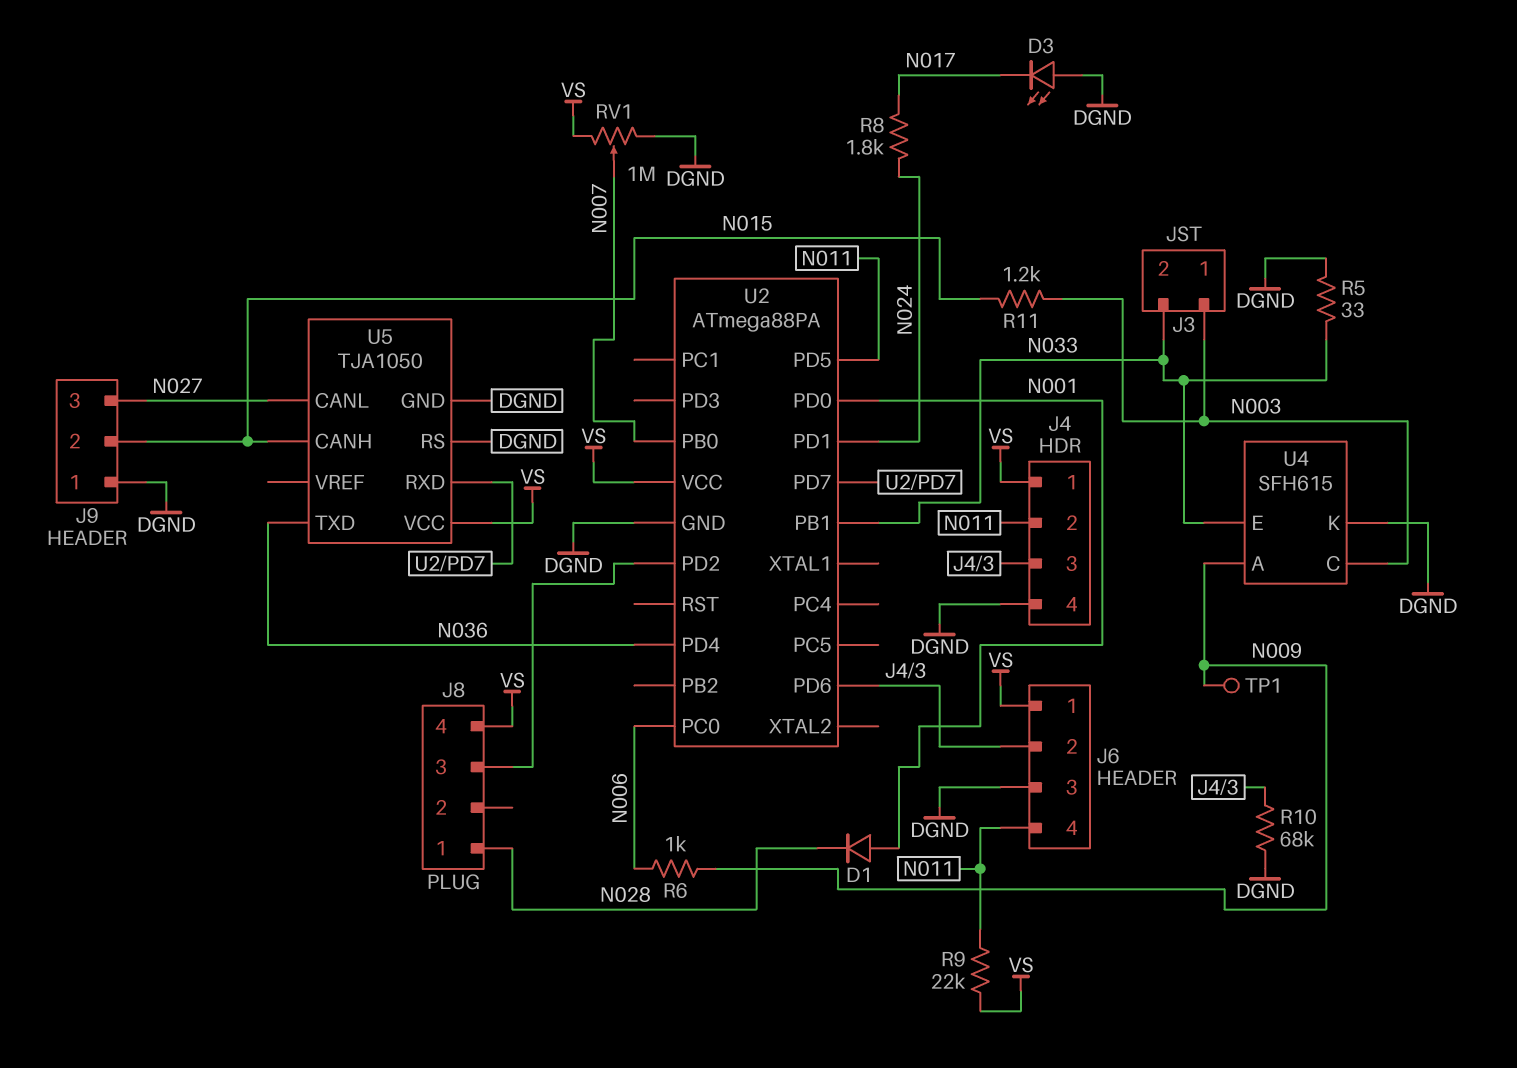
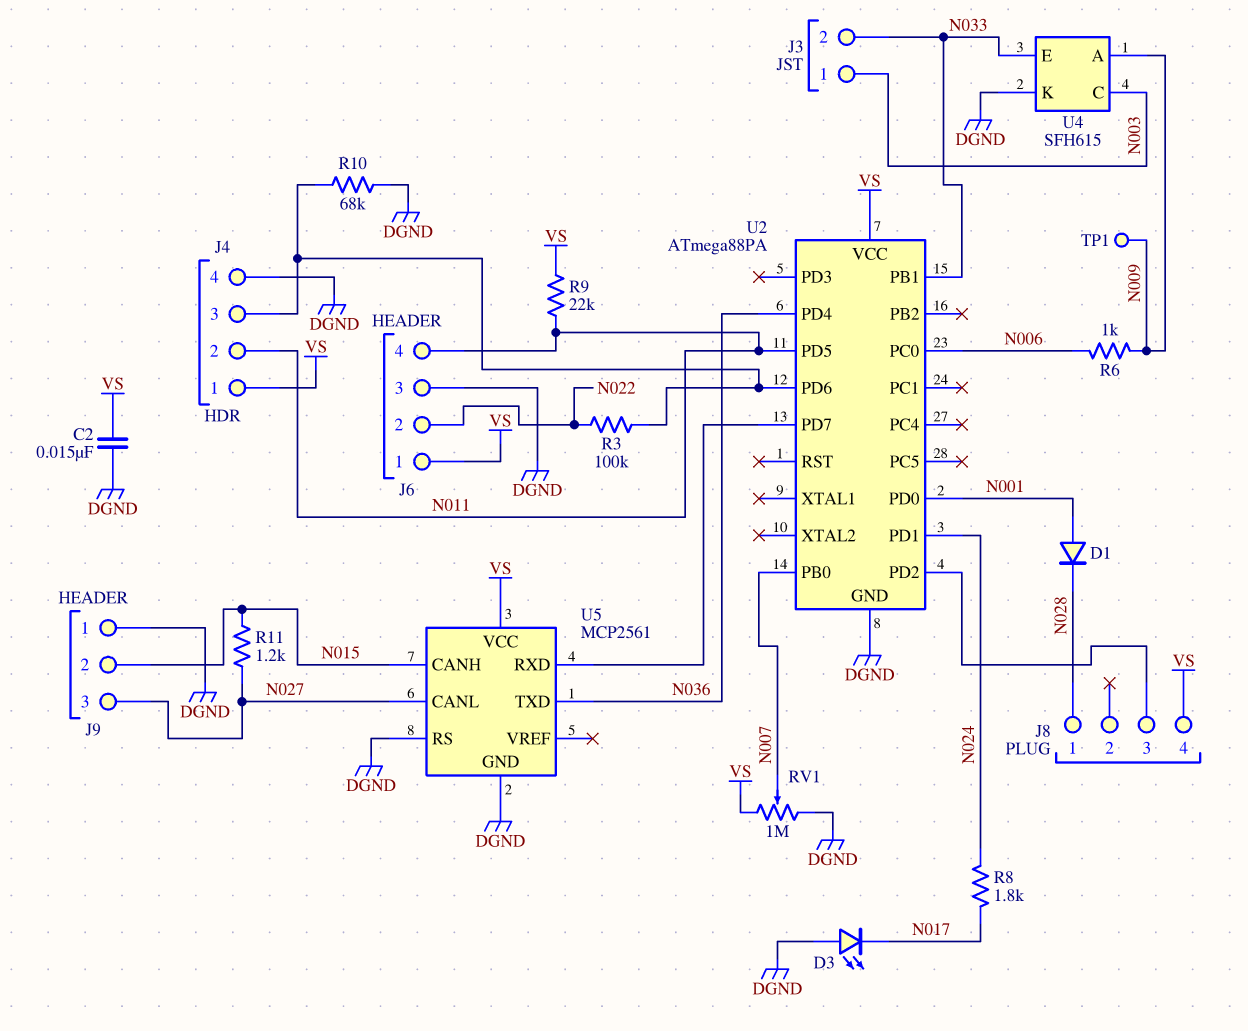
C2: none -> 15nF (DGND, VS)
J6 pin 2: J4/3 -> N022
R3: none -> 100k (J4/3, N022)
R5: 33 (DGND, N033) -> none
R11: 1.2k (N003, N015) -> 1.2k (N015, N027)
U5: TJA1050 -> MCP2561

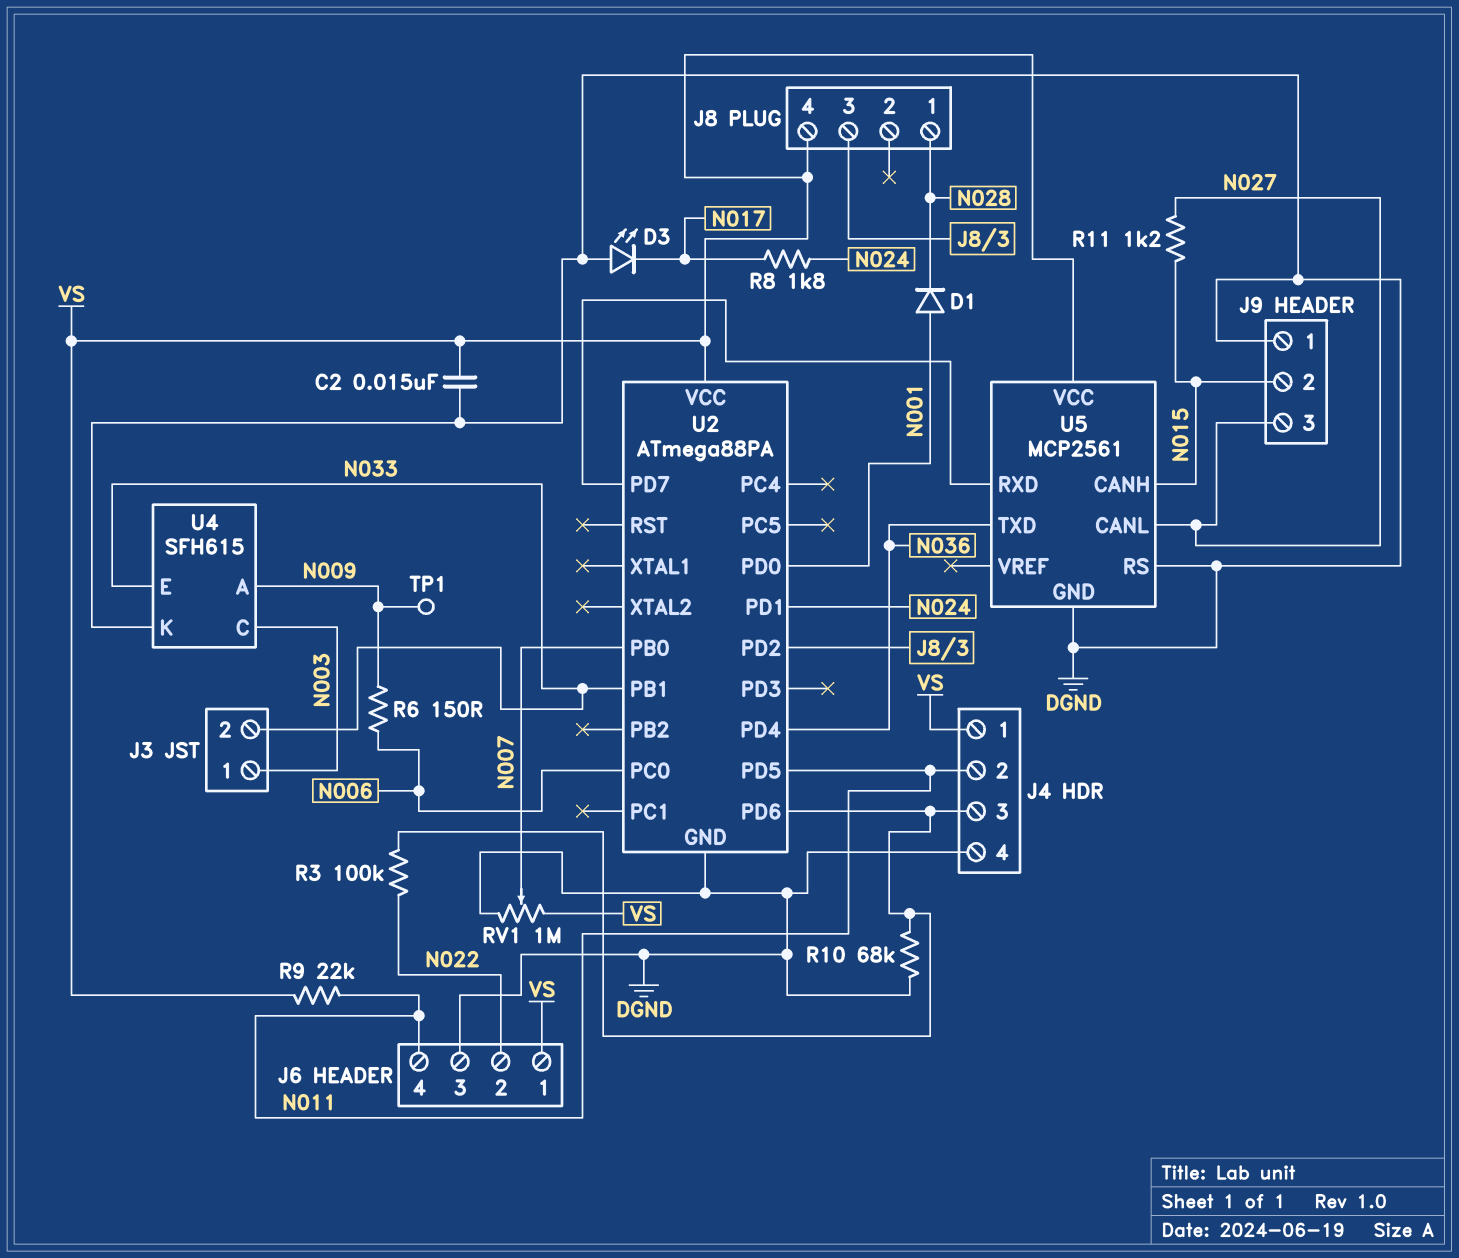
R6: 1k (N006, N009) -> 150 (N006, N009)

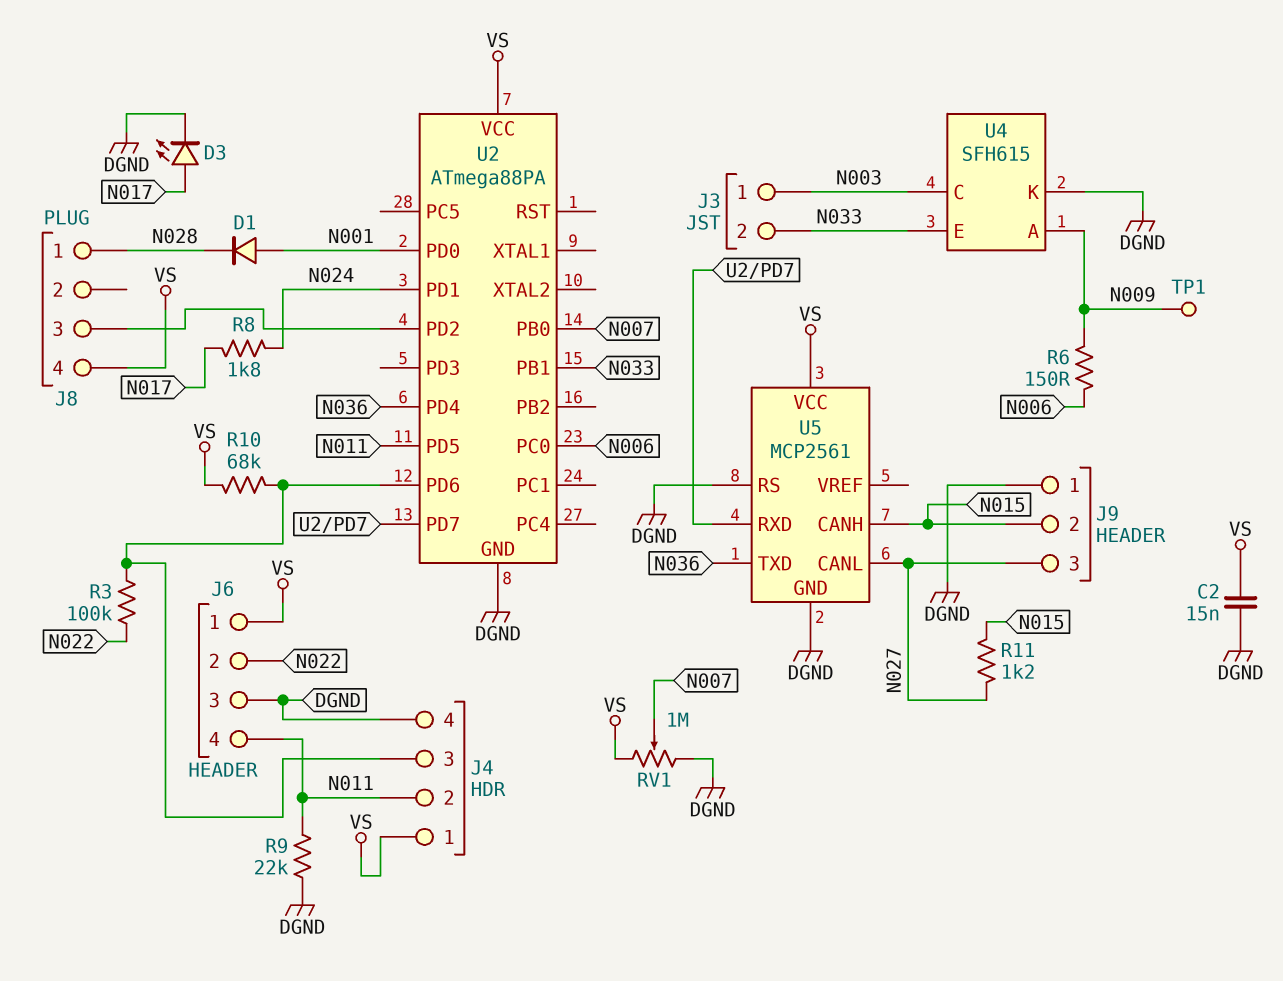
D3: LED (A DGND, K N017) -> LED (A N017, K DGND)
R9: 22k (N011, VS) -> 22k (DGND, N011)
R10: 68k (DGND, J4/3) -> 68k (J4/3, VS)

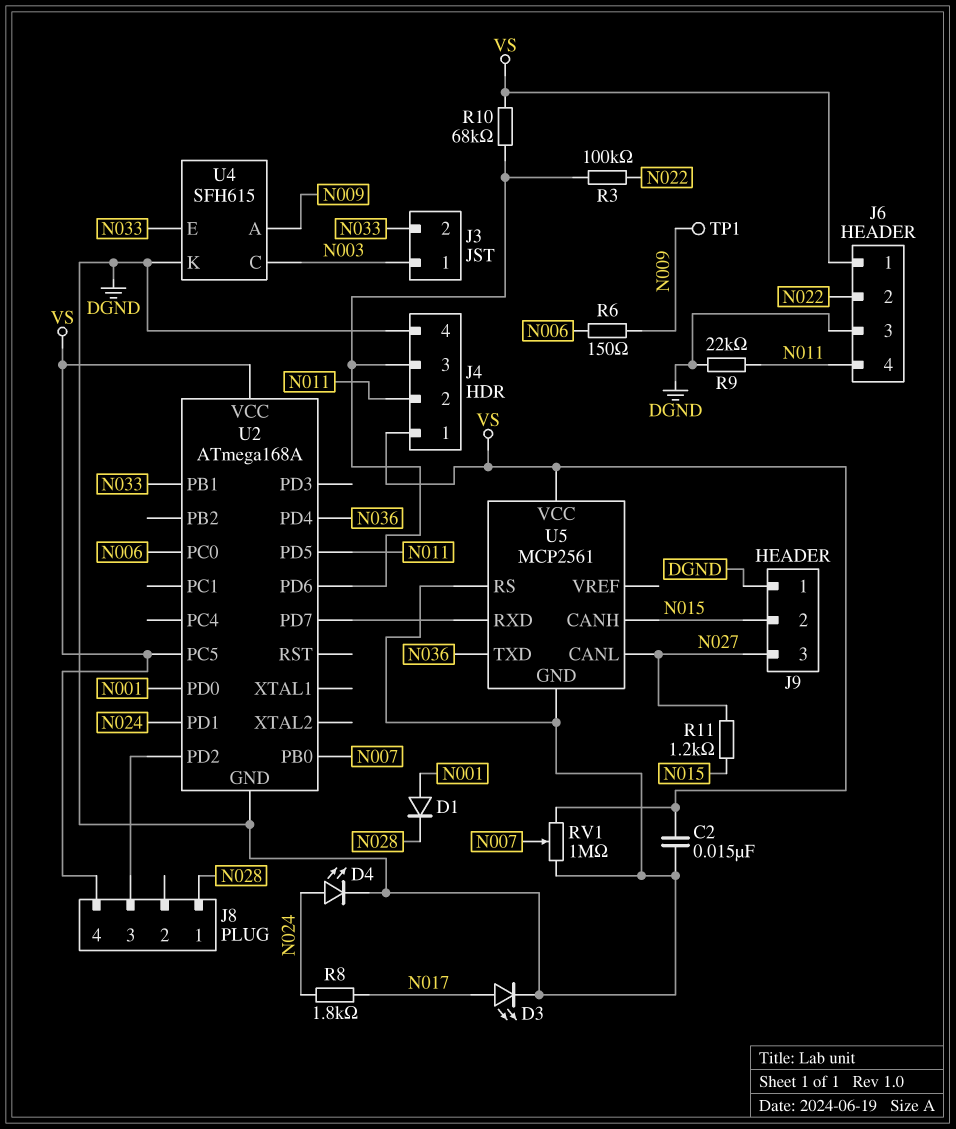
D4: none -> LED (A N024, K DGND)
U2: ATmega88PA -> ATmega168A
U2 pin PC5: none -> VS

